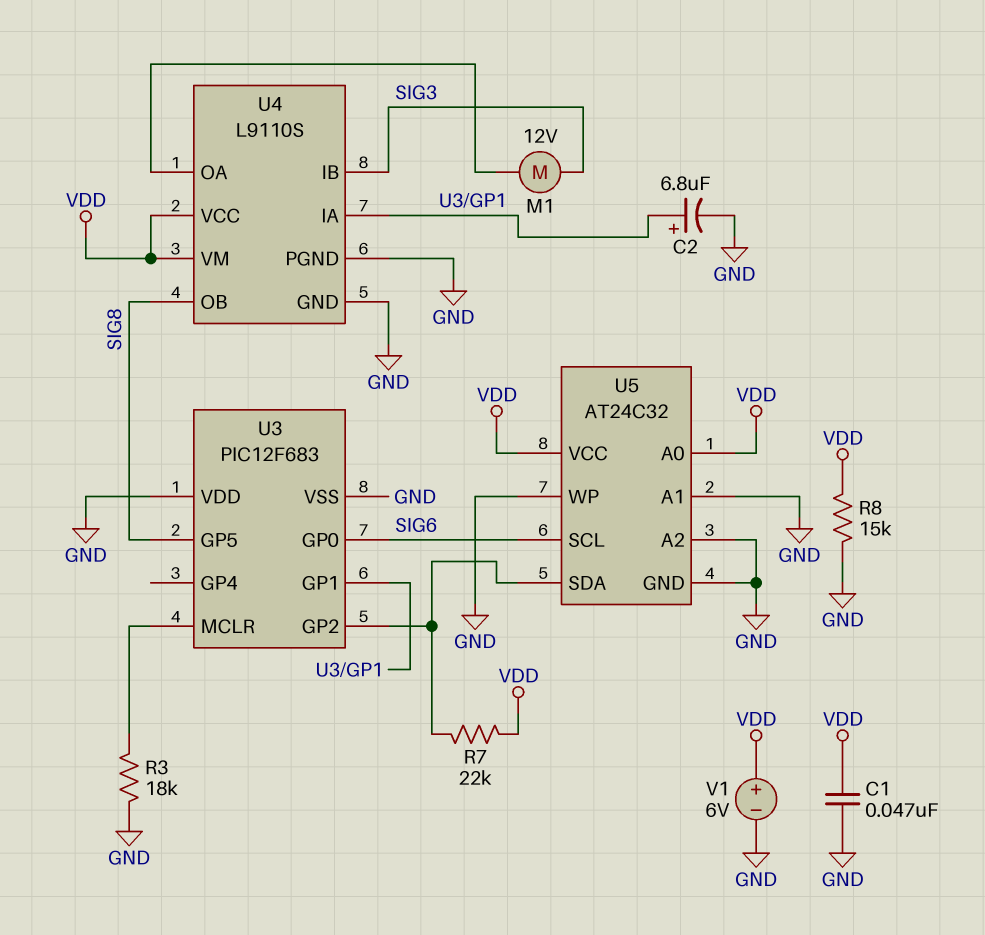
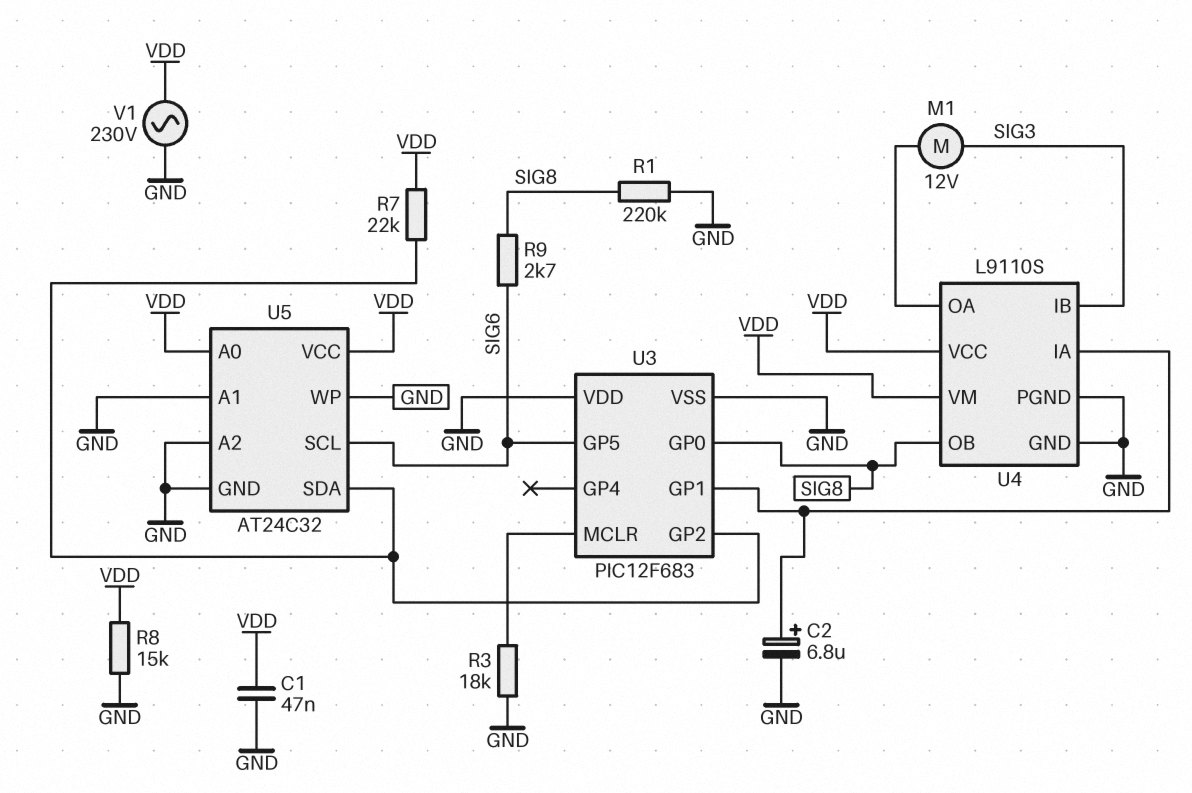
R1: none -> 220k (GND, SIG8)
R9: none -> 2.7k (SIG6, SIG8)
U3 pin GP0: SIG6 -> SIG8
U3 pin GP5: SIG8 -> SIG6
V1: 6V (plus VDD, minus GND) -> AC 230V (GND, VDD)

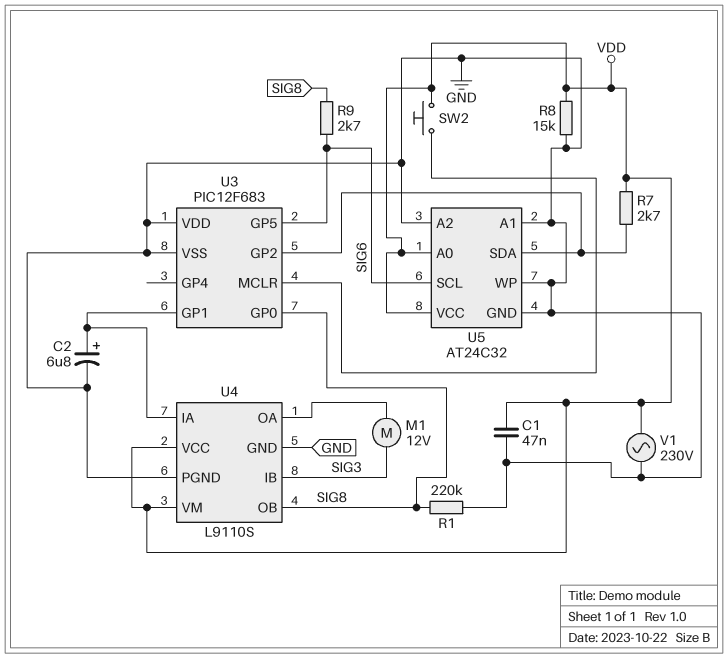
R3: 18k (GND, U3/MCLR) -> none
R7: 22k (U3/GP2, VDD) -> 2.7k (U3/GP2, VDD)
SW2: none -> button (U3/MCLR, VDD)

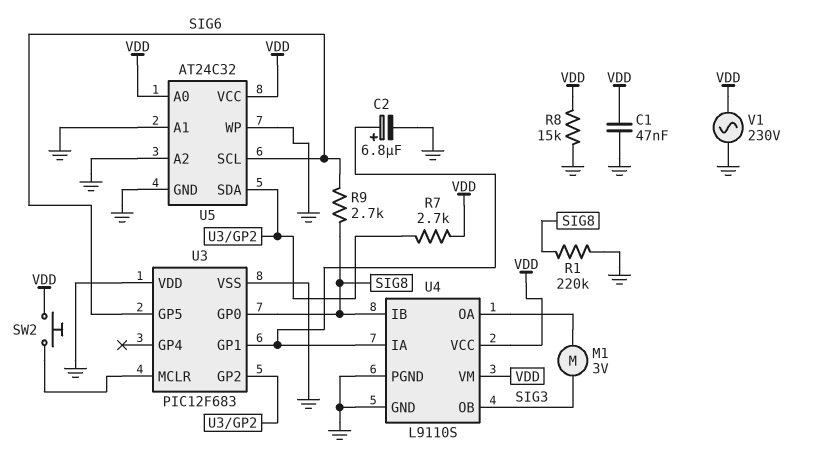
M1: motor 12V (SIG3, U4/OA) -> motor 3V (SIG3, U4/OA)
U4 pin IB: SIG3 -> SIG8
U4 pin OB: SIG8 -> SIG3

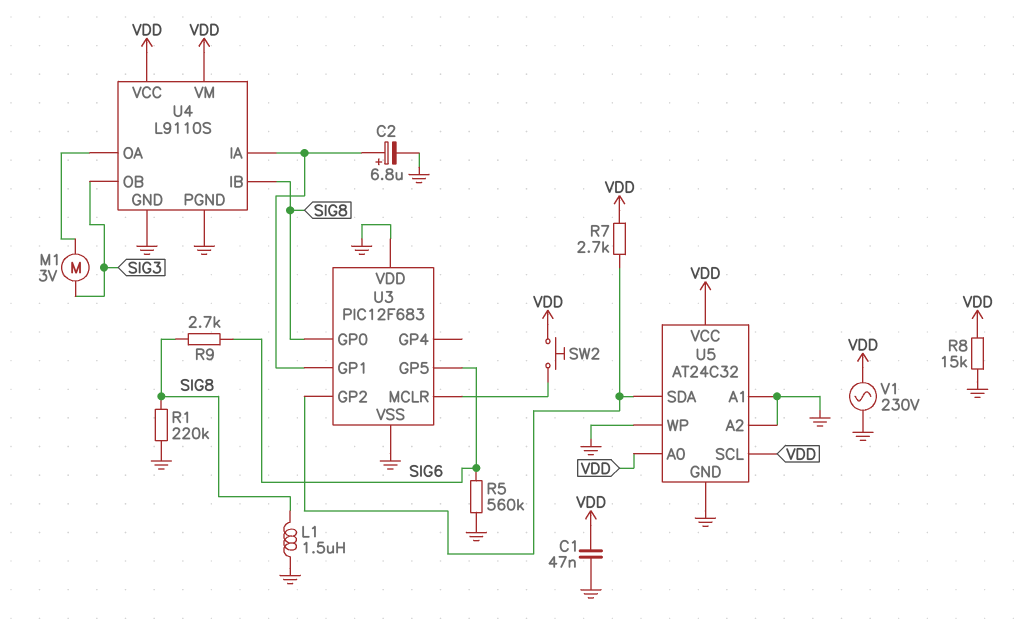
L1: none -> 1.5uH (GND, SIG8)
R5: none -> 560k (GND, SIG6)
U5 pin SCL: SIG6 -> VDD

